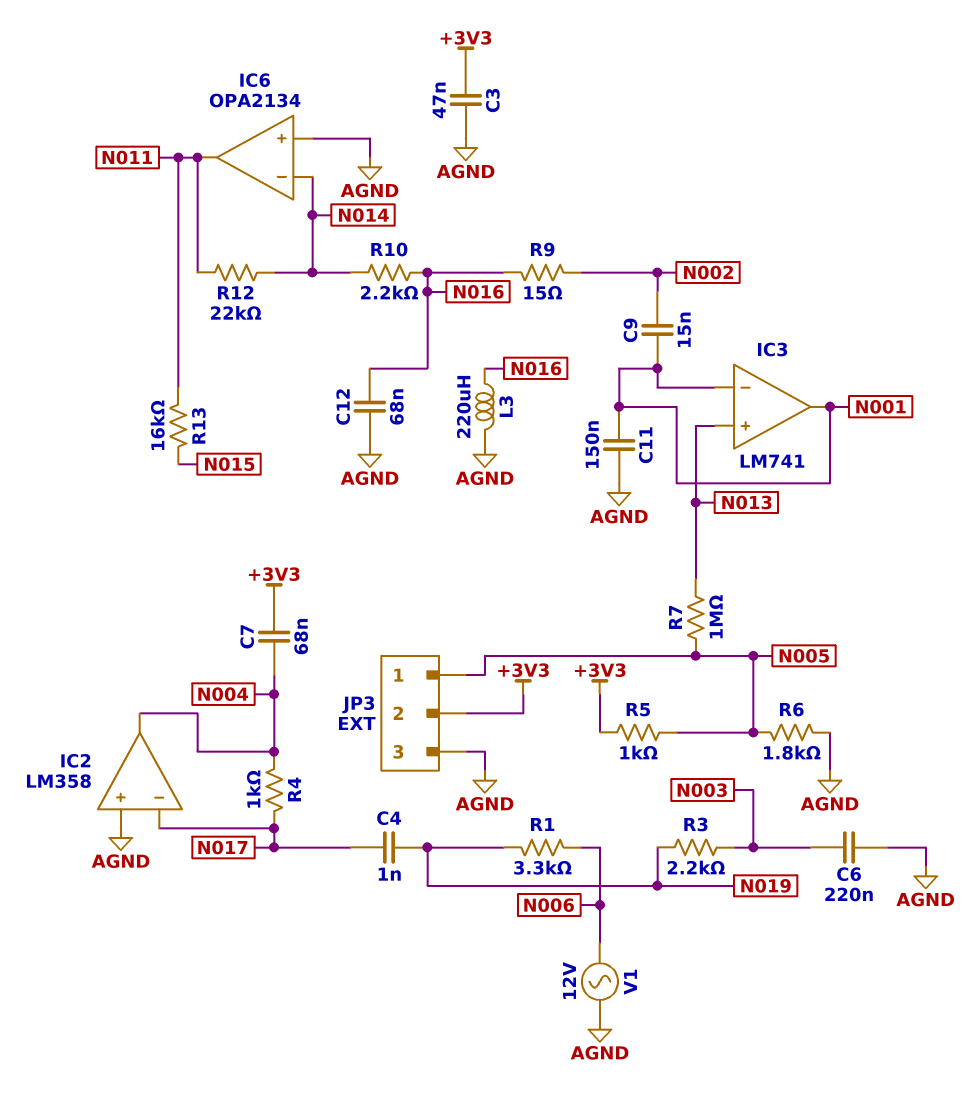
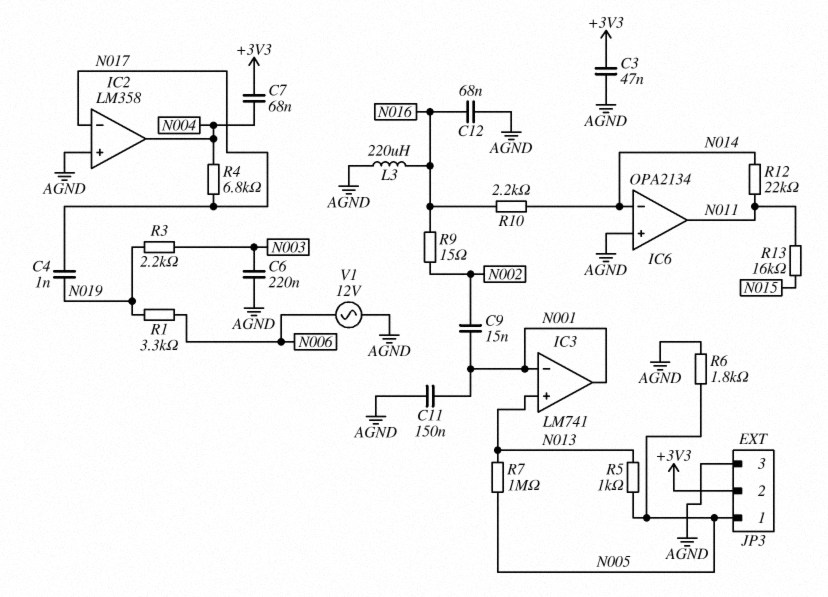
R4: 1k (N004, N017) -> 6.8k (N004, N017)
R5: 1k (+3V3, N005) -> 1k (N005, N013)

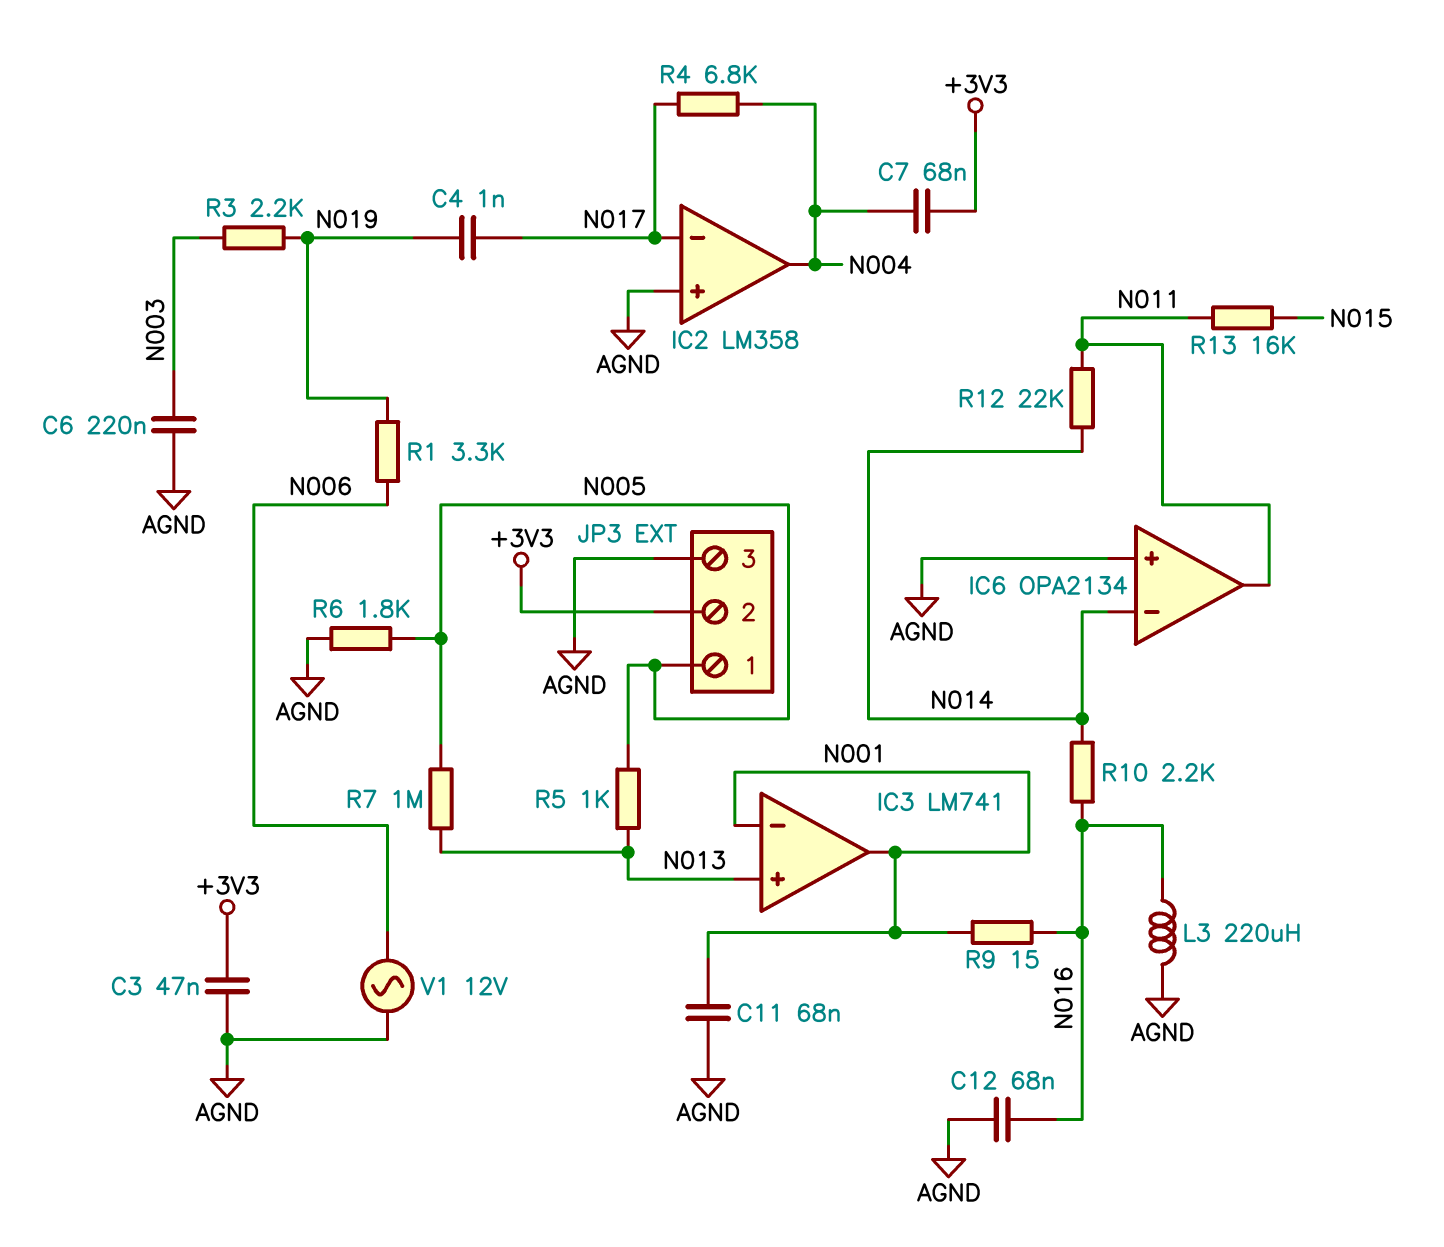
C9: 15nF (N001, N002) -> none
C11: 150nF (AGND, N001) -> 68nF (AGND, N001)
R9: 15 (N002, N016) -> 15 (N001, N016)

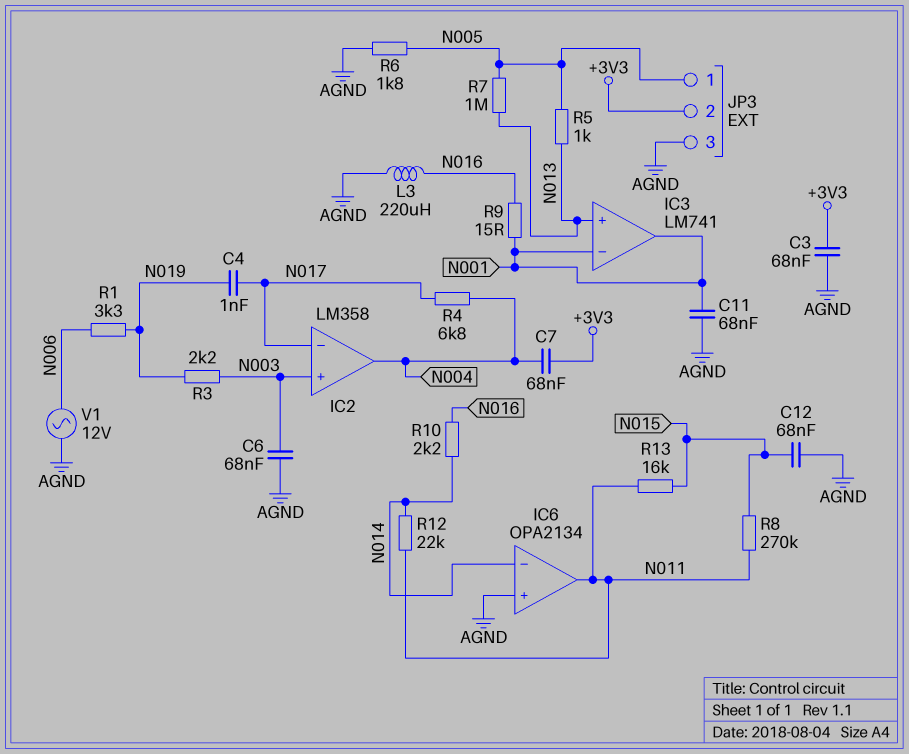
C3: 47nF (+3V3, AGND) -> 68nF (+3V3, AGND)
C6: 220nF (AGND, N003) -> 68nF (AGND, N003)
C12: 68nF (AGND, N016) -> 68nF (AGND, N015)
IC2 pin in+: AGND -> N003
R8: none -> 270k (N011, N015)

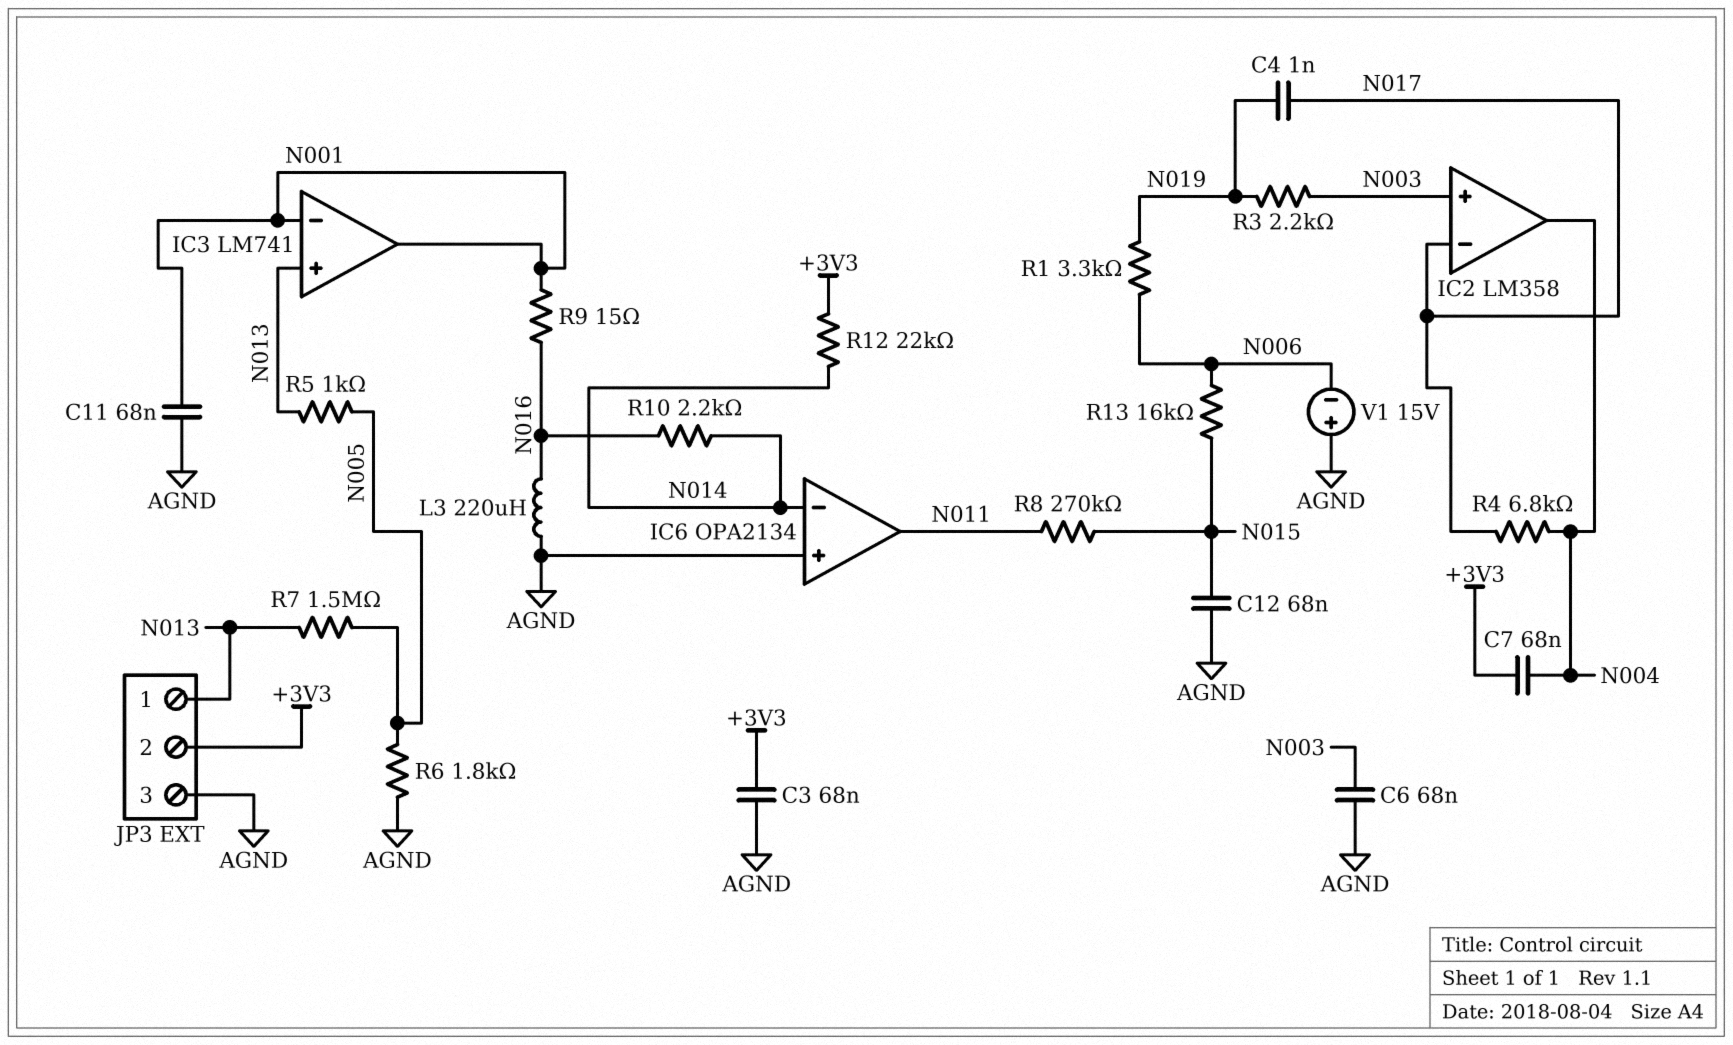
JP3 pin 1: N005 -> N013
R7: 1M (N005, N013) -> 1.5M (N005, N013)
R12: 22k (N011, N014) -> 22k (+3V3, N014)
R13: 16k (N011, N015) -> 16k (N006, N015)
V1: AC 12V (AGND, N006) -> 15V (plus AGND, minus N006)

